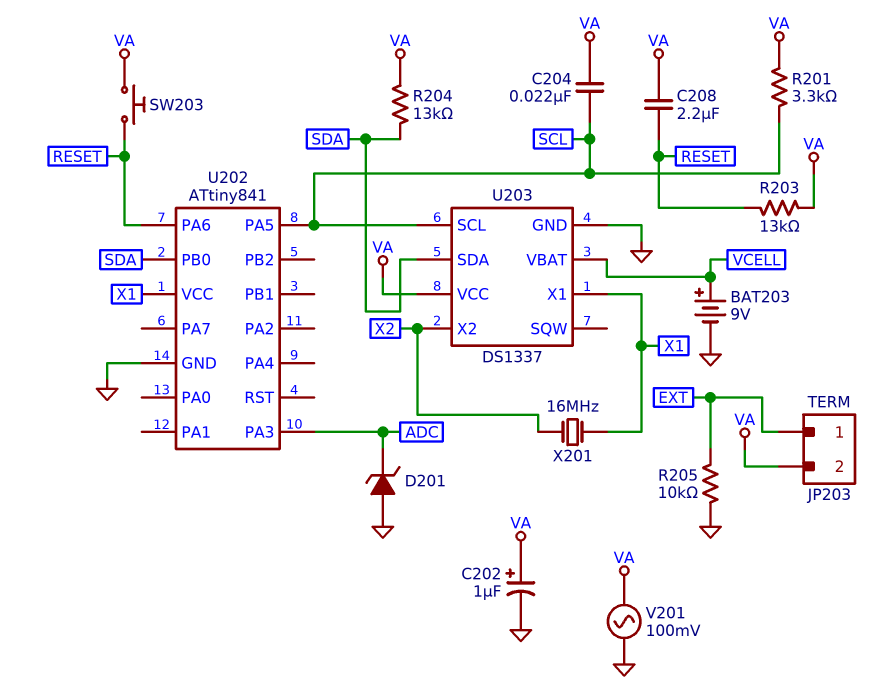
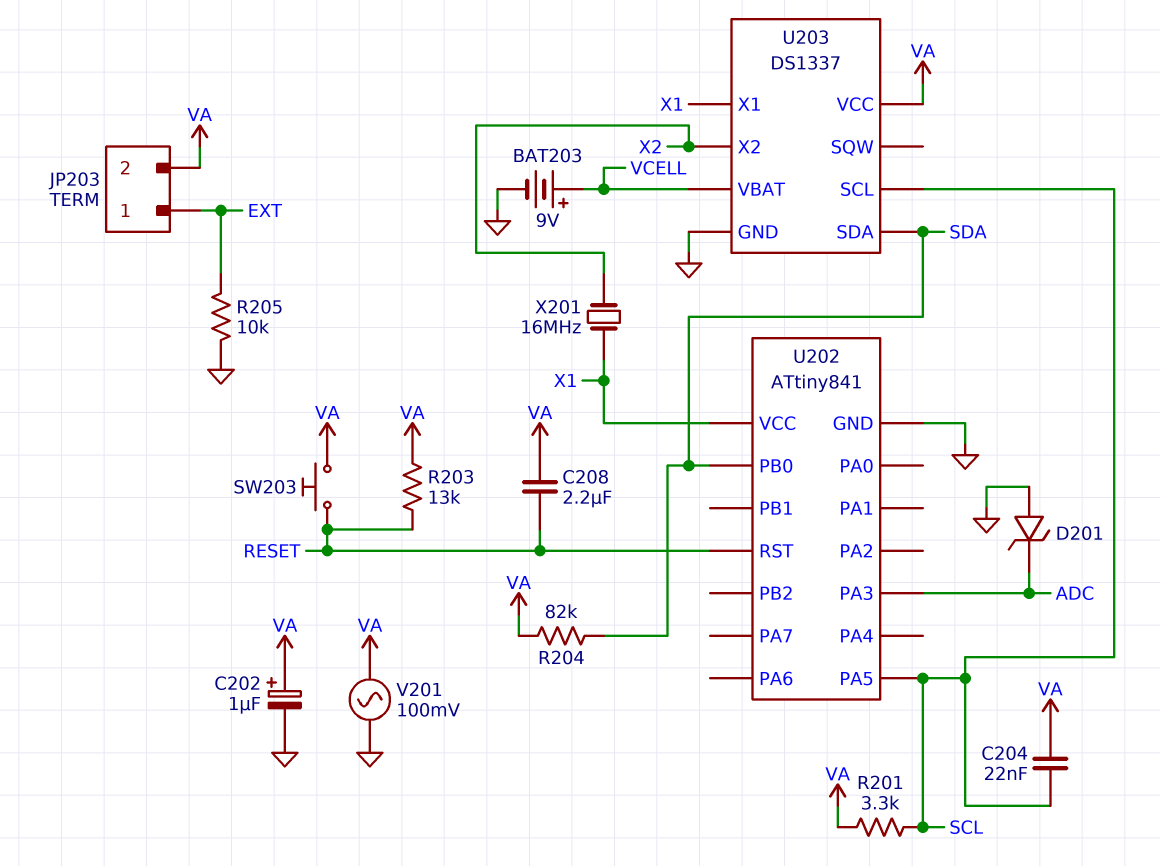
R204: 13k (SDA, VA) -> 82k (SDA, VA)
U202 pin PA6: RESET -> none
U202 pin RST: none -> RESET

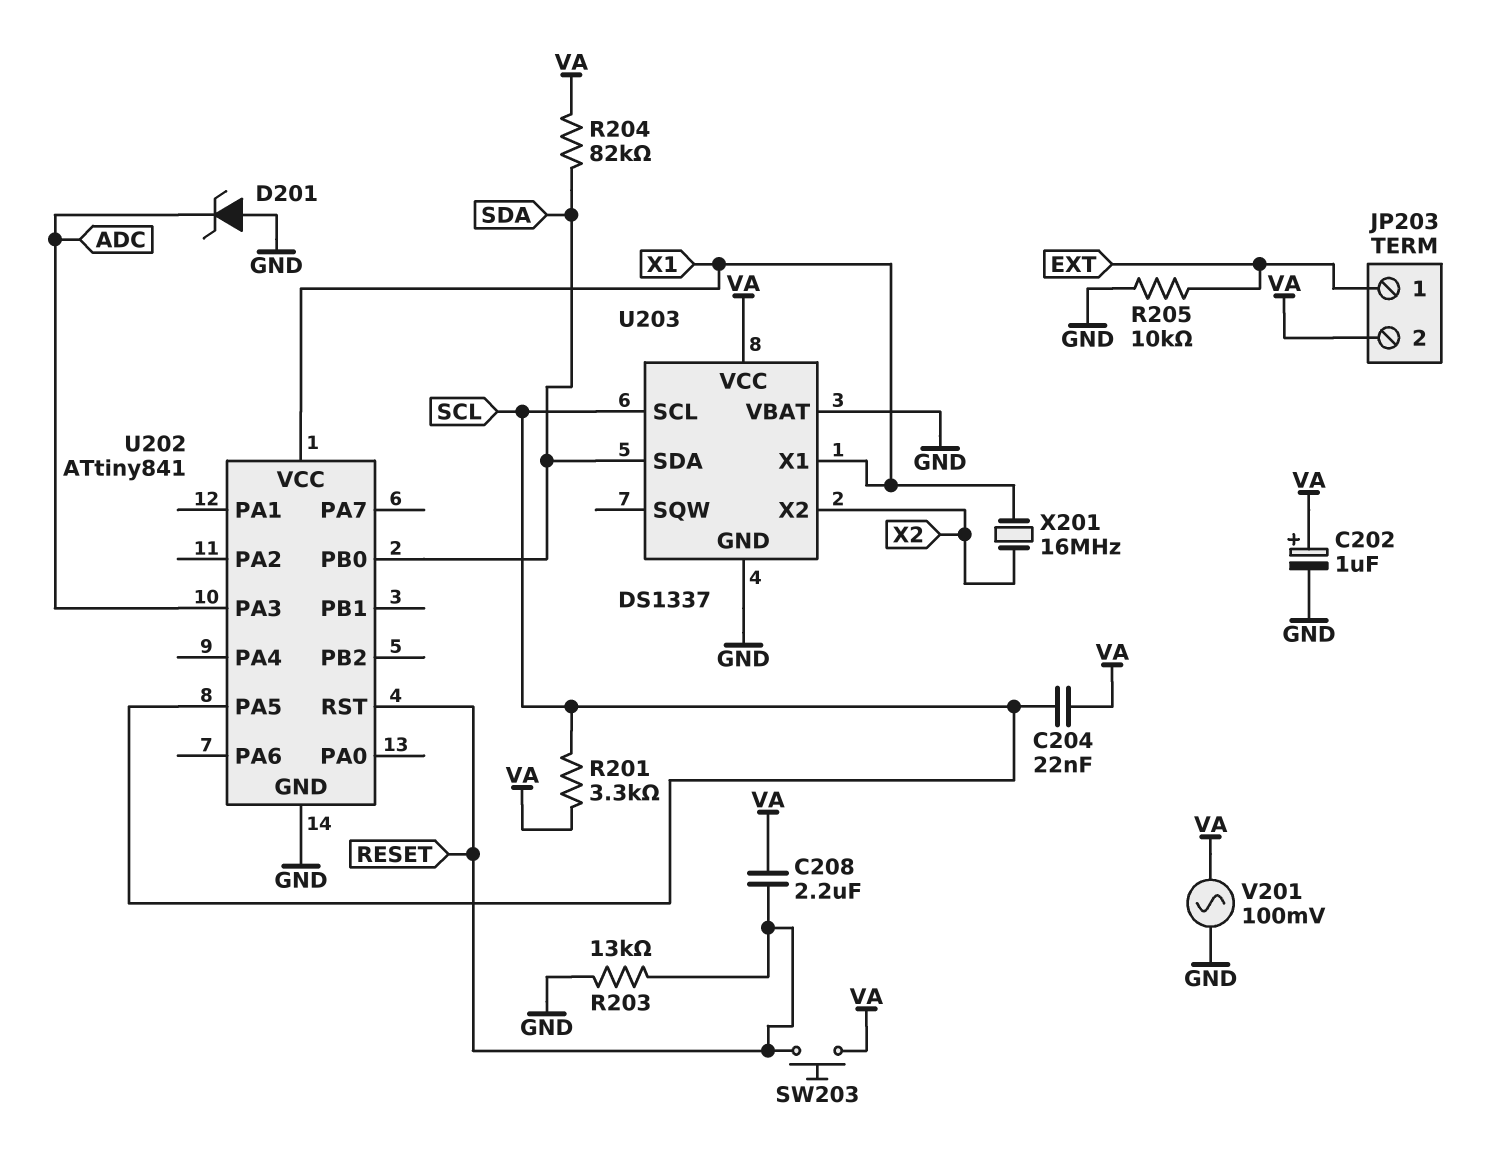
BAT203: 9V (plus VCELL, minus GND) -> none
R203: 13k (RESET, VA) -> 13k (GND, RESET)
U203 pin VBAT: VCELL -> GND

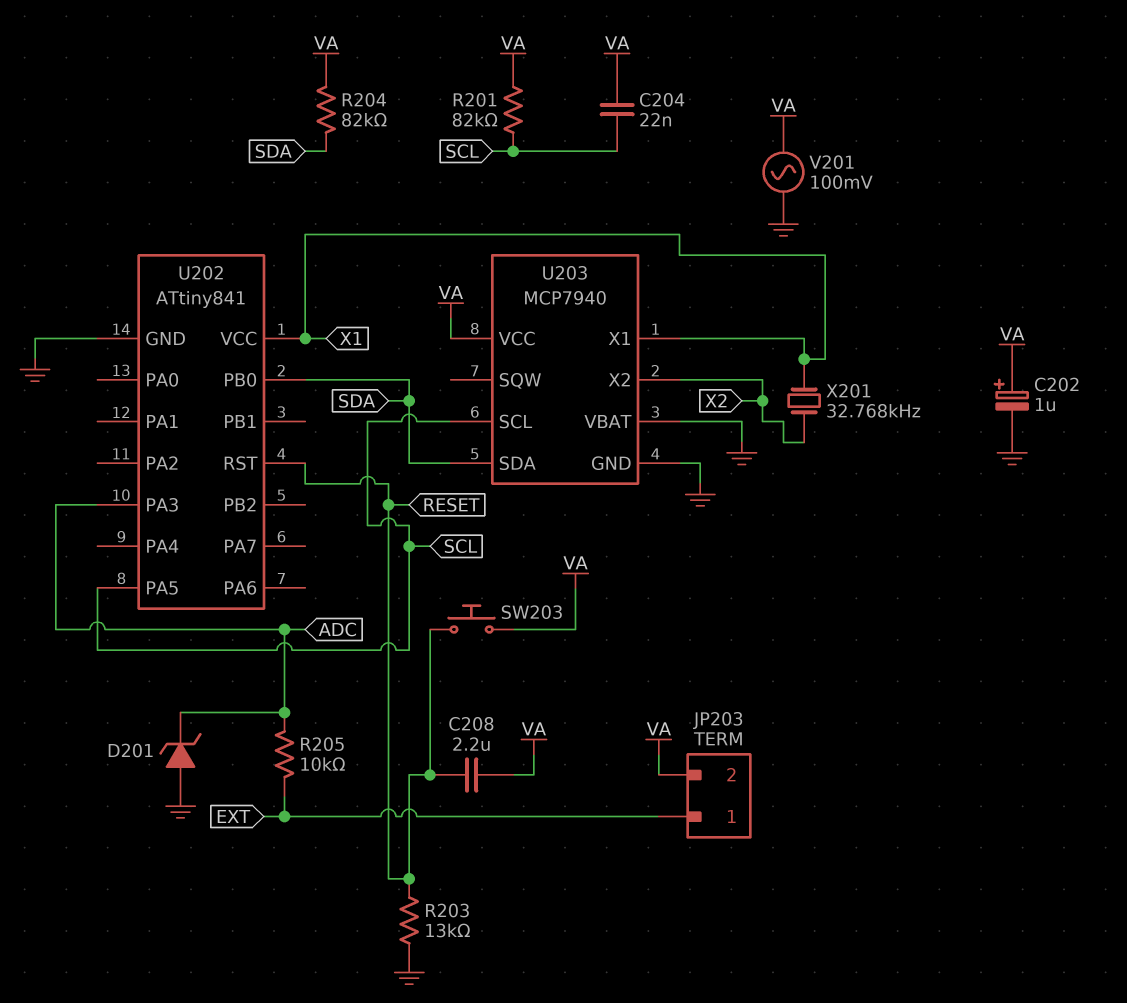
R201: 3.3k (SCL, VA) -> 82k (SCL, VA)
R205: 10k (EXT, GND) -> 10k (ADC, EXT)
U203: DS1337 -> MCP7940
X201: 16MHz (X1, X2) -> 32.768kHz (X1, X2)

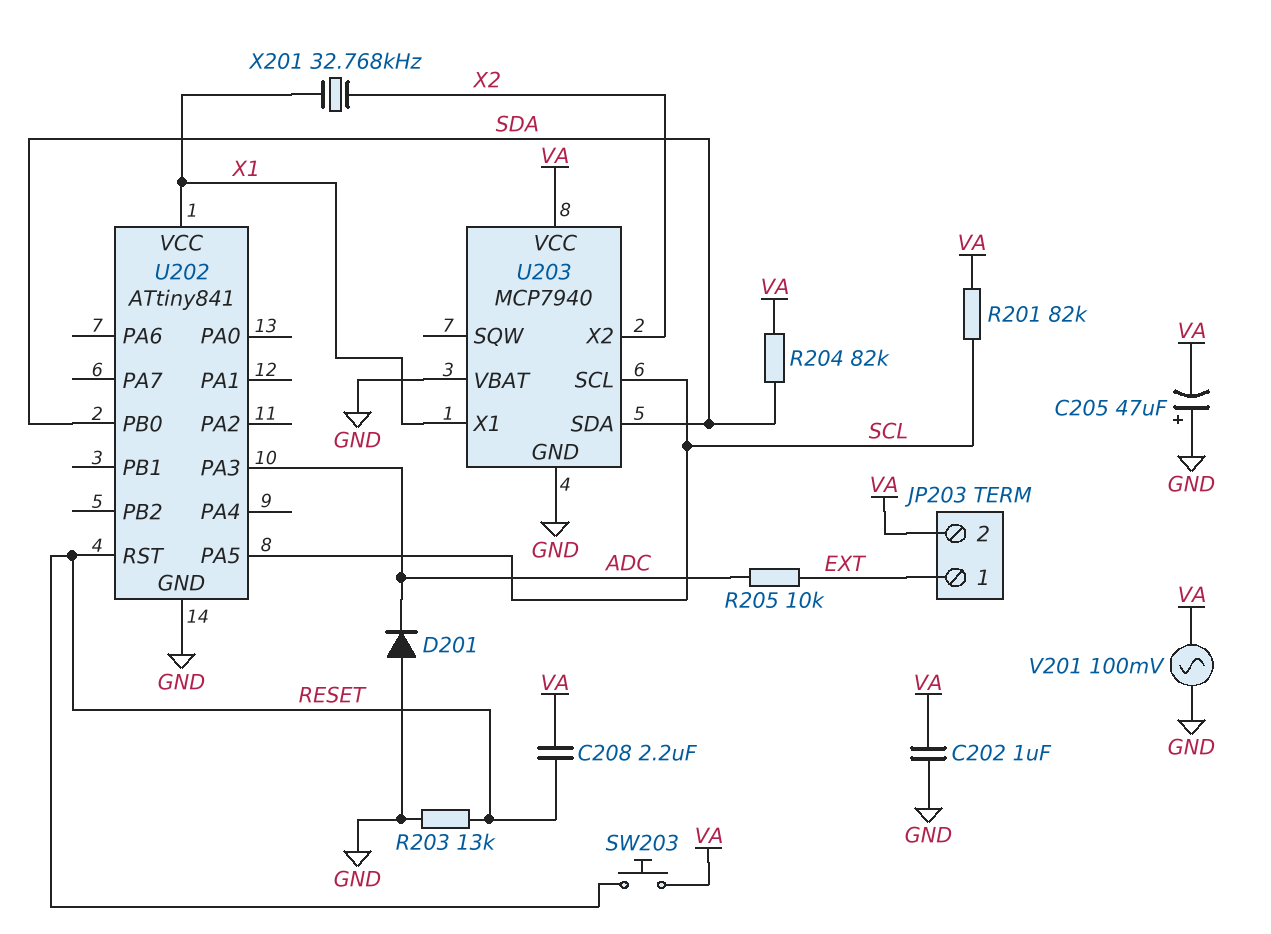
C202: 1uF (plus VA, minus GND) -> 1uF (GND, VA)
C204: 22nF (SCL, VA) -> none
C205: none -> 47uF (plus GND, minus VA)
D201: zener (A GND, K ADC) -> diode (A GND, K ADC)

